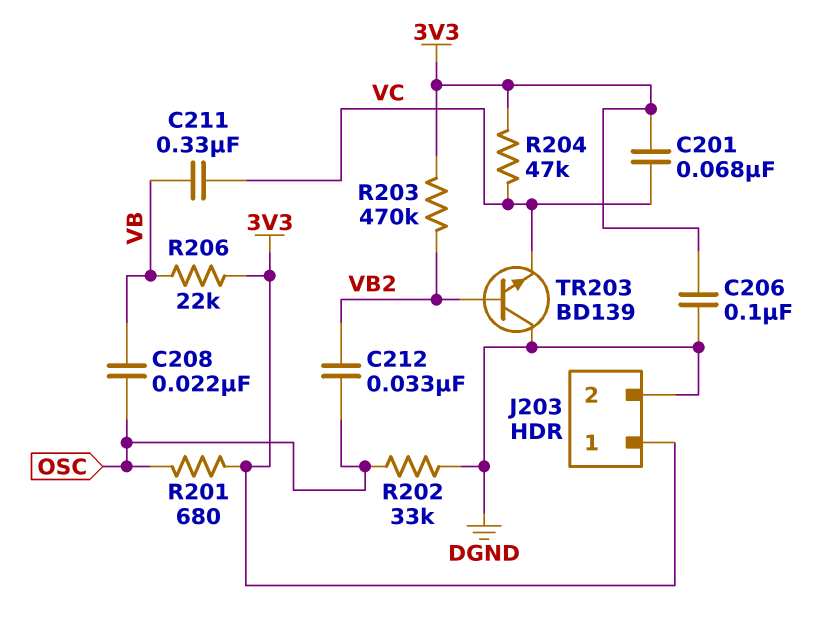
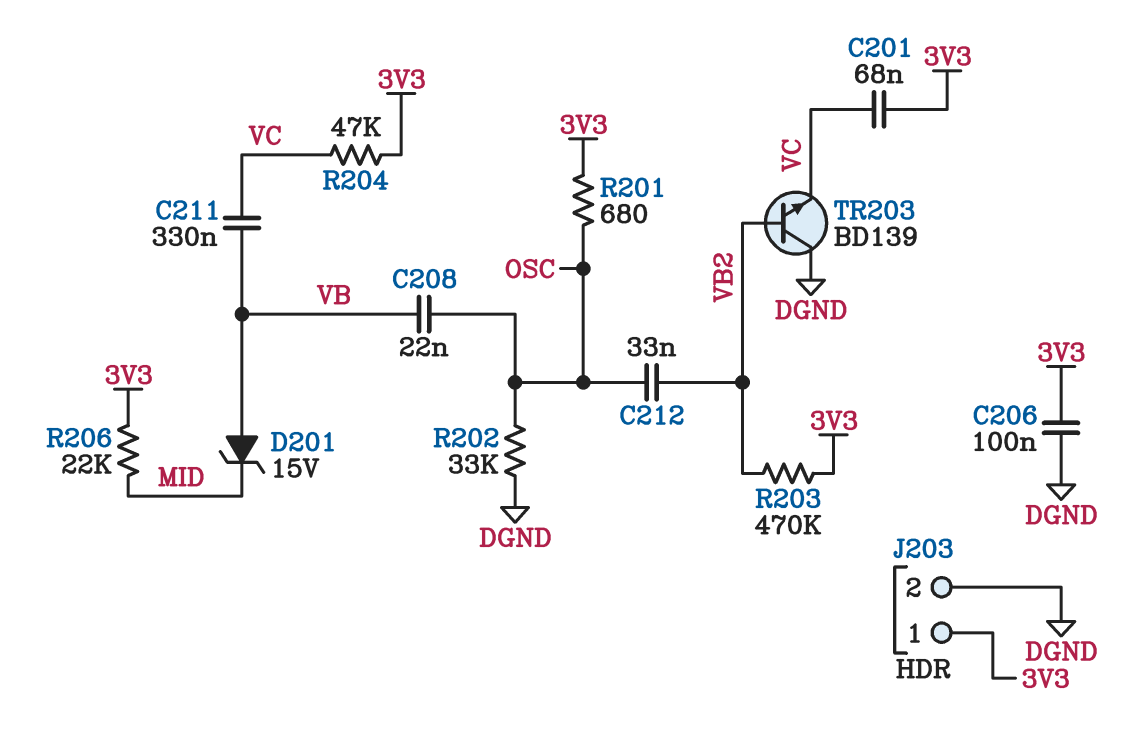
D201: none -> zener 15V (A VB, K MID)
R206: 22k (3V3, VB) -> 22k (3V3, MID)

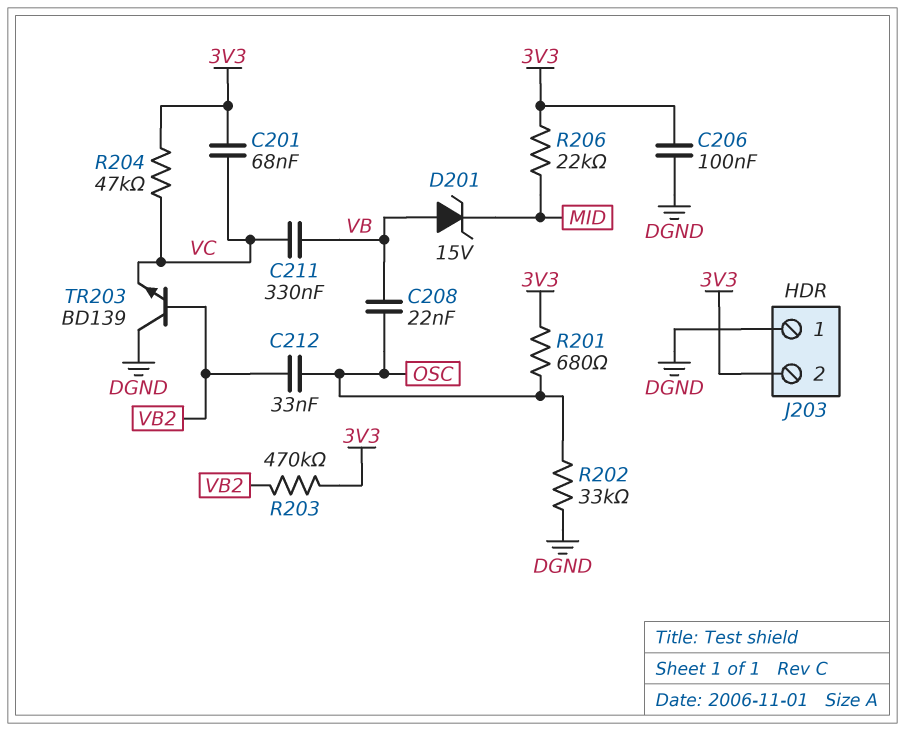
J203 pin 1: 3V3 -> DGND
J203 pin 2: DGND -> 3V3

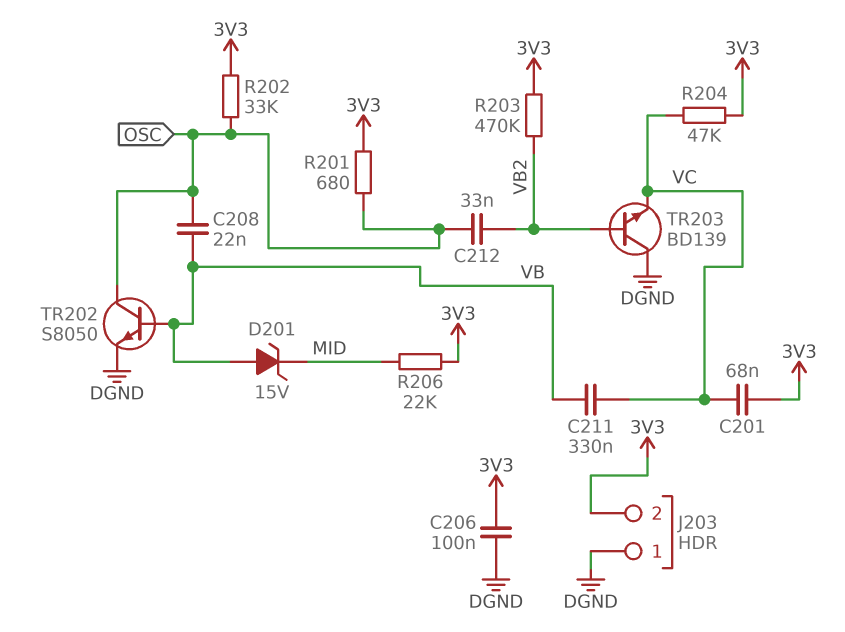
R202: 33k (DGND, OSC) -> 33k (3V3, OSC)
TR202: none -> NPN S8050 (B VB, C OSC, E DGND)

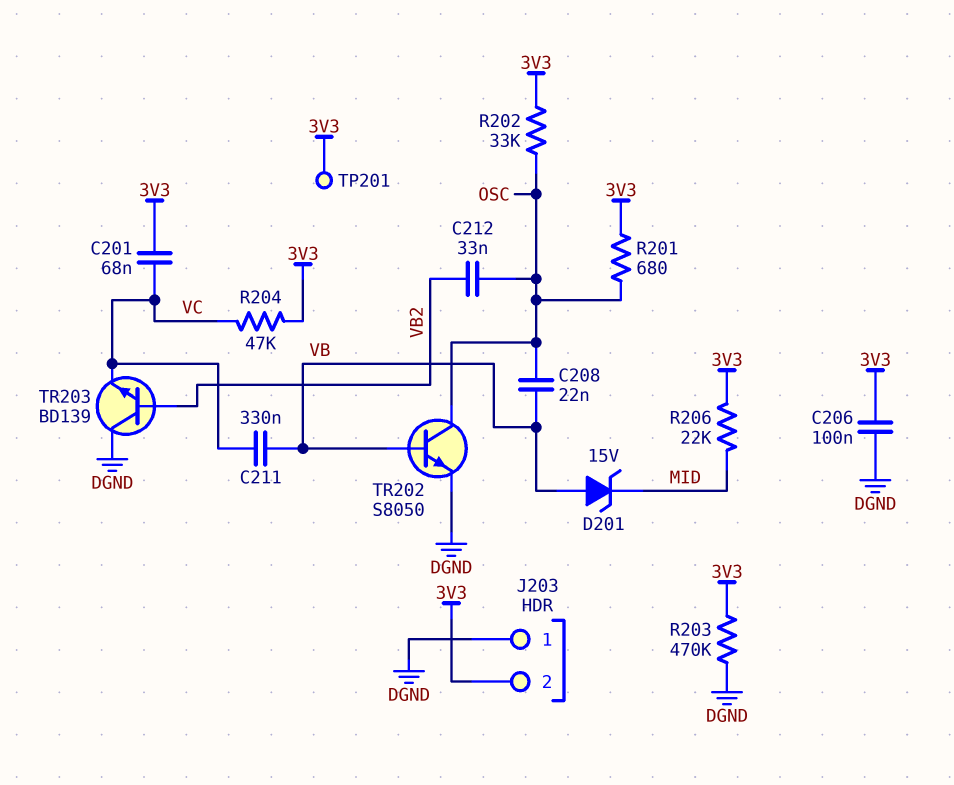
R203: 470k (3V3, VB2) -> 470k (3V3, DGND)
TP201: none -> test point (3V3)

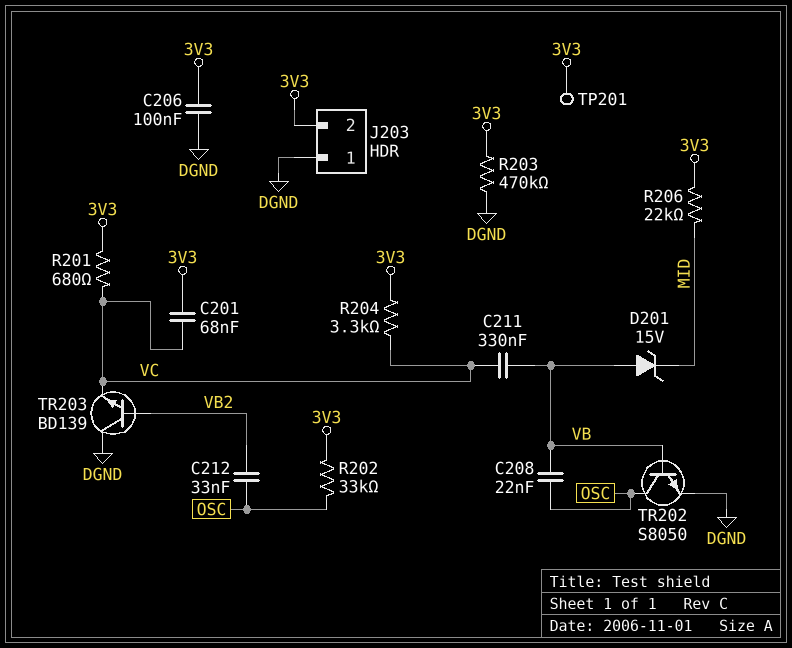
R201: 680 (3V3, OSC) -> 680 (3V3, VC)
R204: 47k (3V3, VC) -> 3.3k (3V3, VC)

